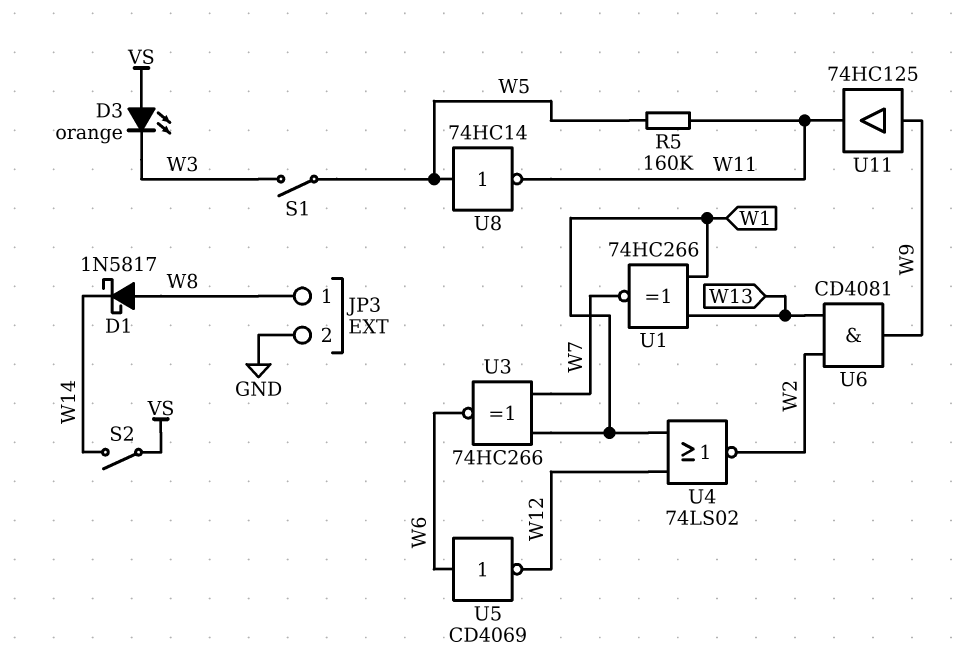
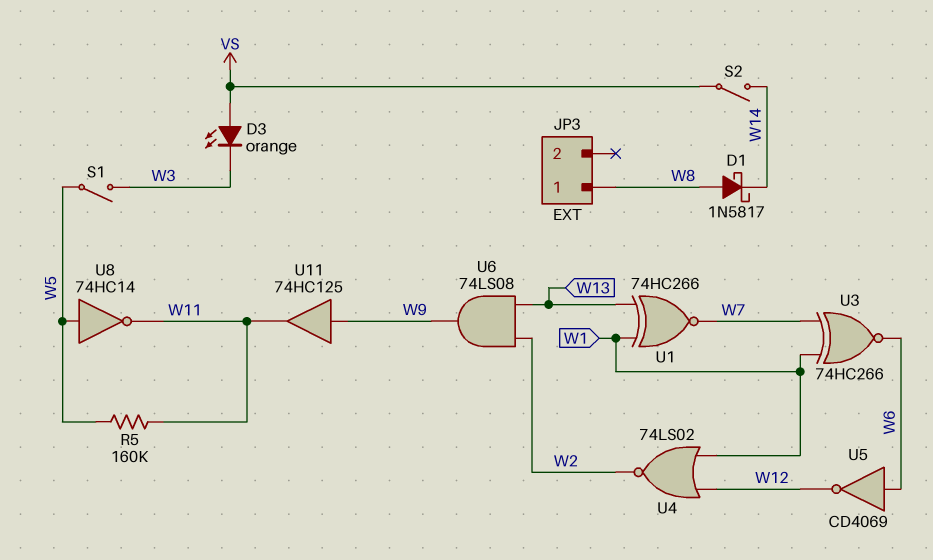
JP3 pin 2: GND -> none
U6: AND CD4081 (in W2, in W13, out W9) -> AND 74LS08 (in W2, in W13, out W9)

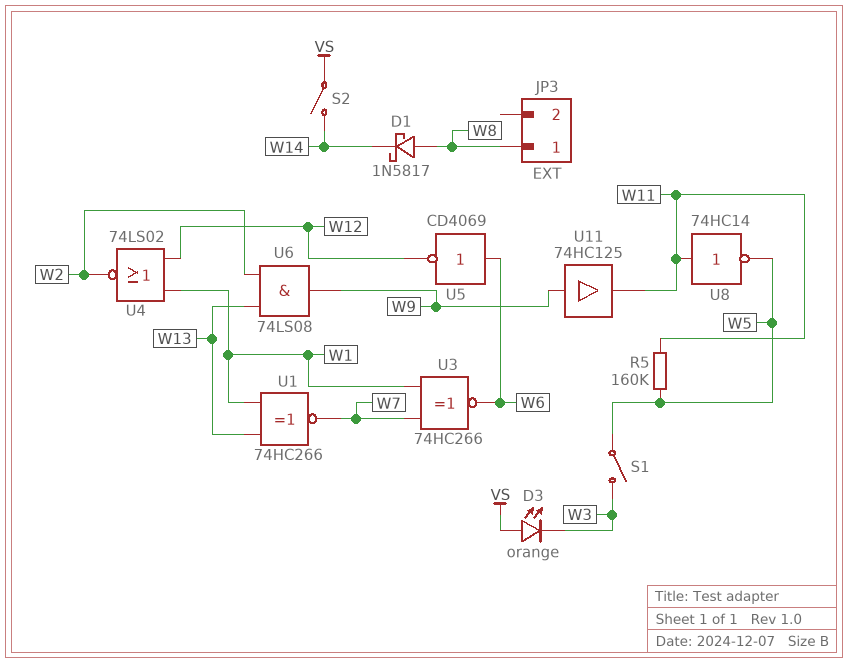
U8: NOT 74HC14 (in W5, out W11) -> NOT 74HC14 (in W11, out W5)

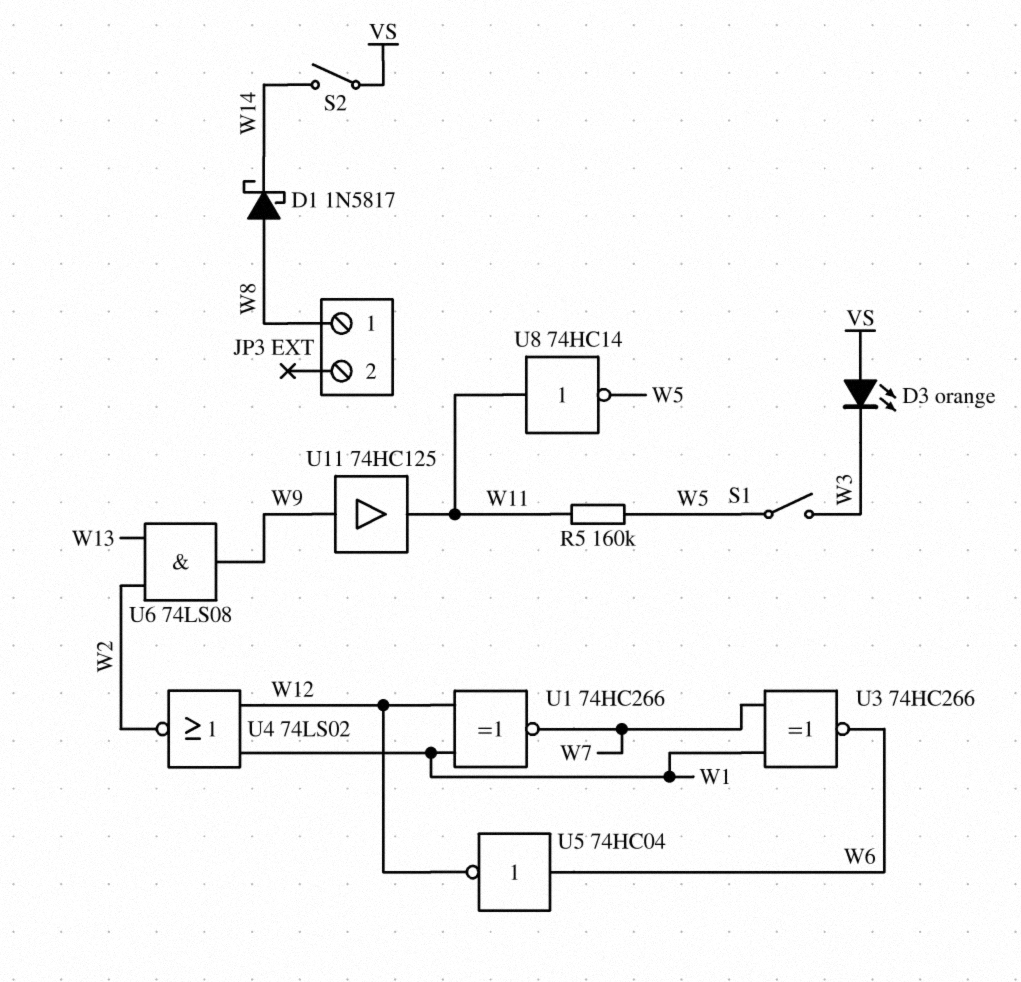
U1: XNOR 74HC266 (in W1, in W13, out W7) -> XNOR 74HC266 (in W1, in W12, out W7)
U5: NOT CD4069 (in W6, out W12) -> NOT 74HC04 (in W6, out W12)

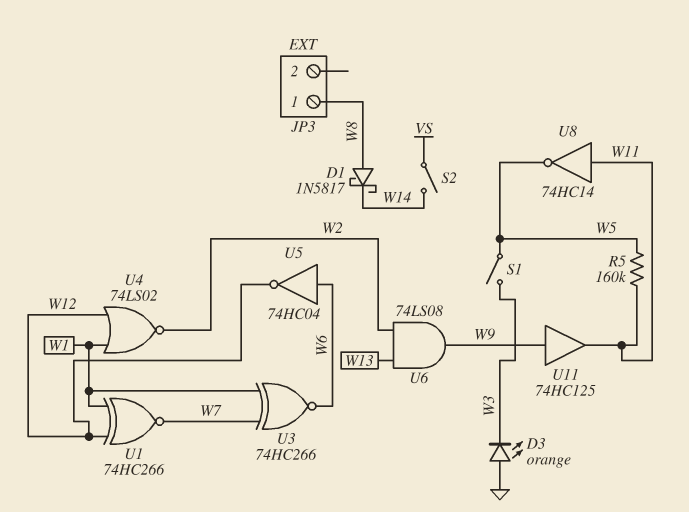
D3: LED orange (A VS, K W3) -> LED orange (A GND, K W3)

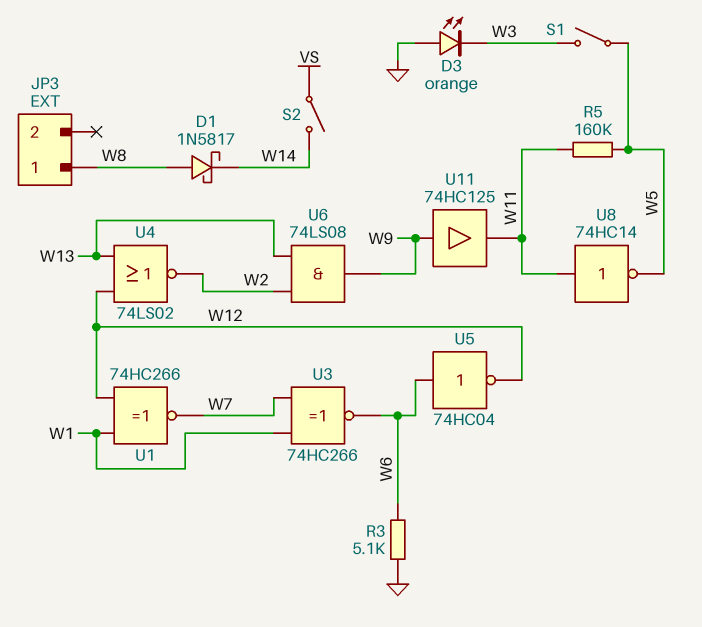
R3: none -> 5.1k (GND, W6)
U4: NOR 74LS02 (in W1, in W12, out W2) -> NOR 74LS02 (in W12, in W13, out W2)

